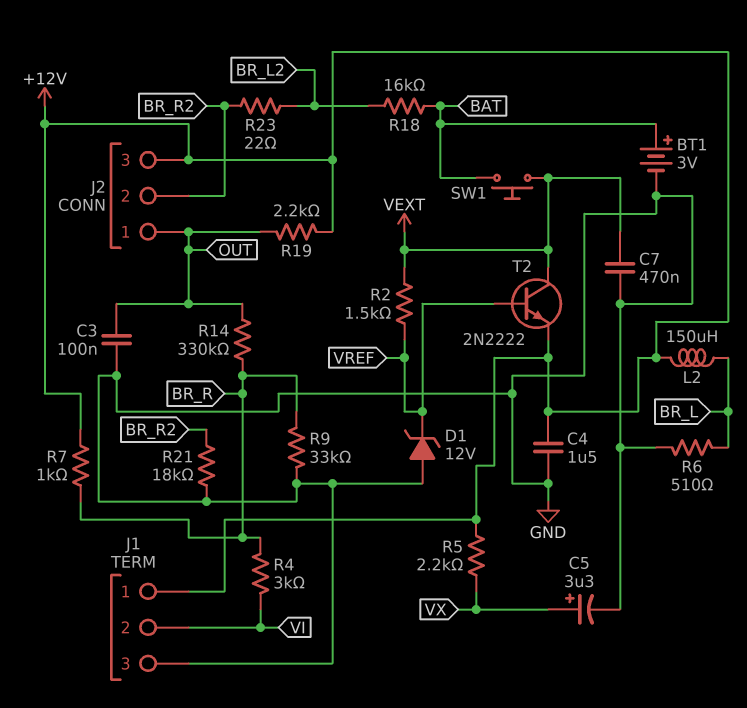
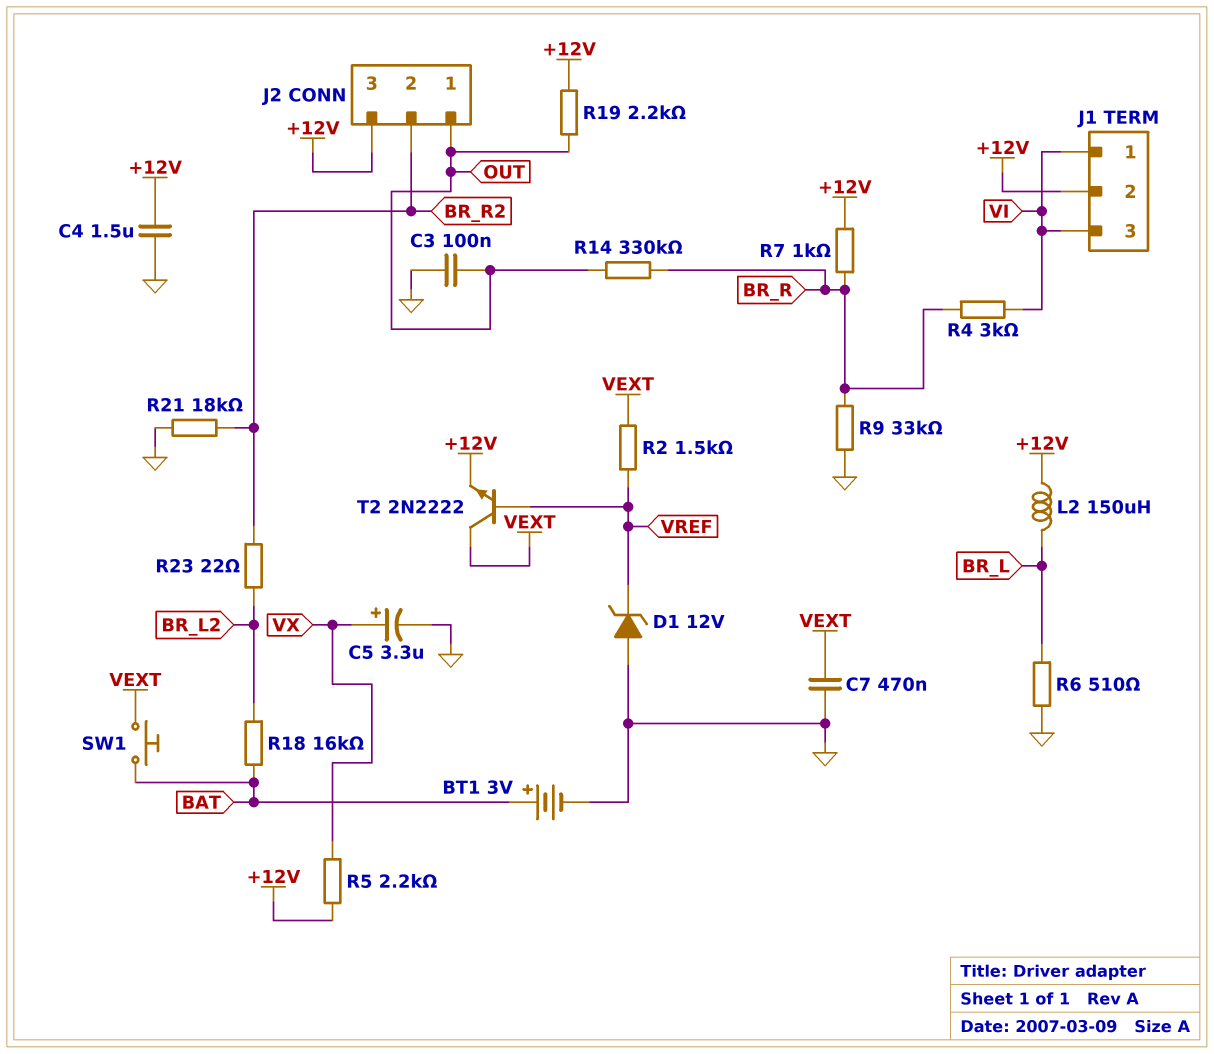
J1 pin 1: +12V -> VI
J1 pin 2: VI -> +12V
J1 pin 3: GND -> VI

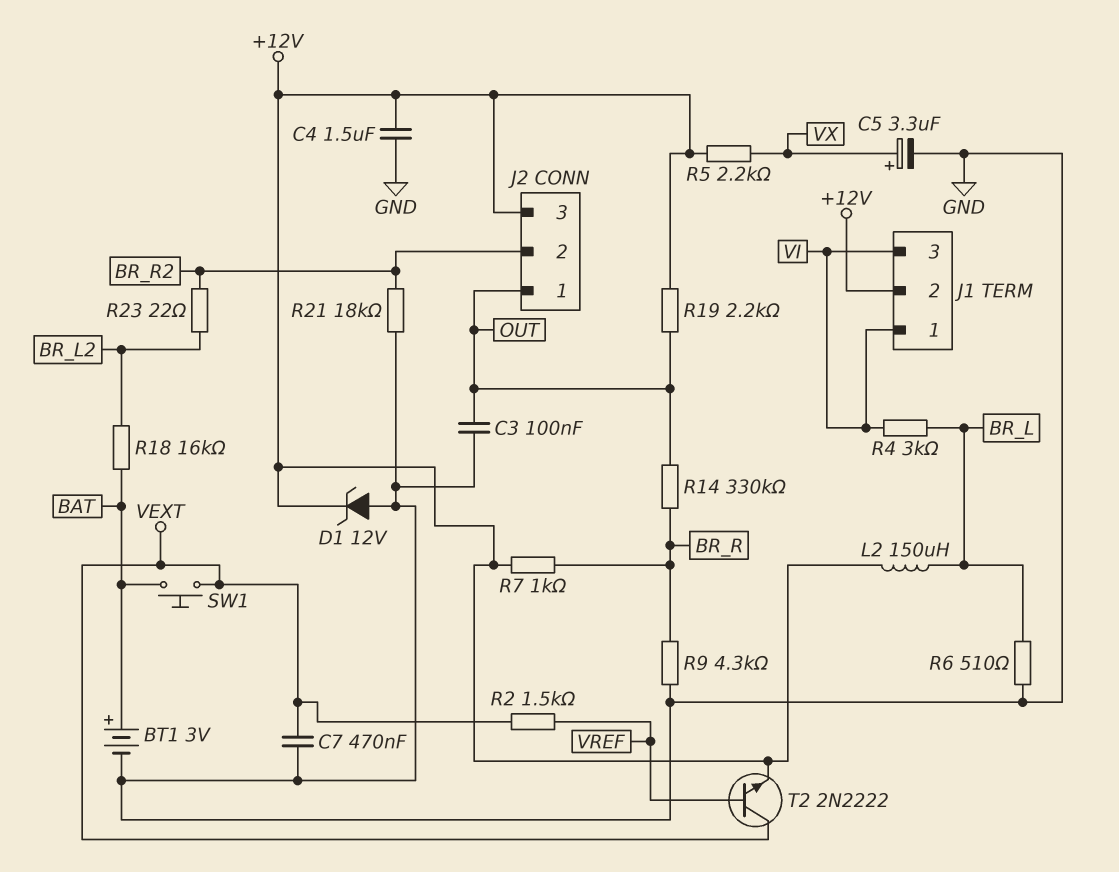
D1: zener 12V (A GND, K VREF) -> zener 12V (A GND, K +12V)
R4: 3k (BR_R, VI) -> 3k (BR_L, VI)
R9: 33k (BR_R, GND) -> 4.3k (BR_R, GND)

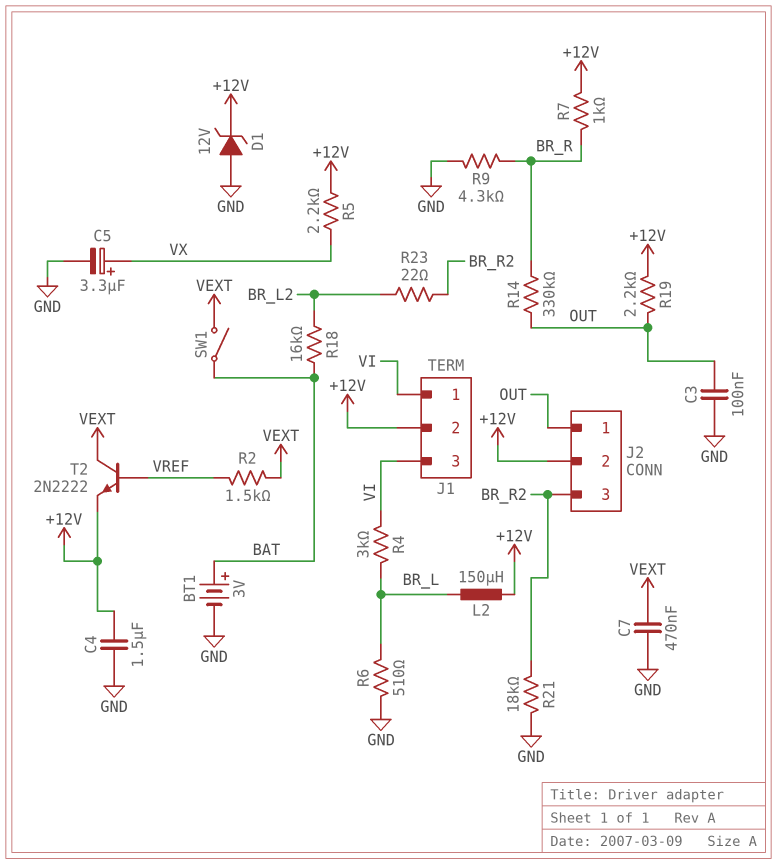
J2 pin 2: BR_R2 -> +12V
J2 pin 3: +12V -> BR_R2
SW1: button (BAT, VEXT) -> switch (BAT, VEXT)

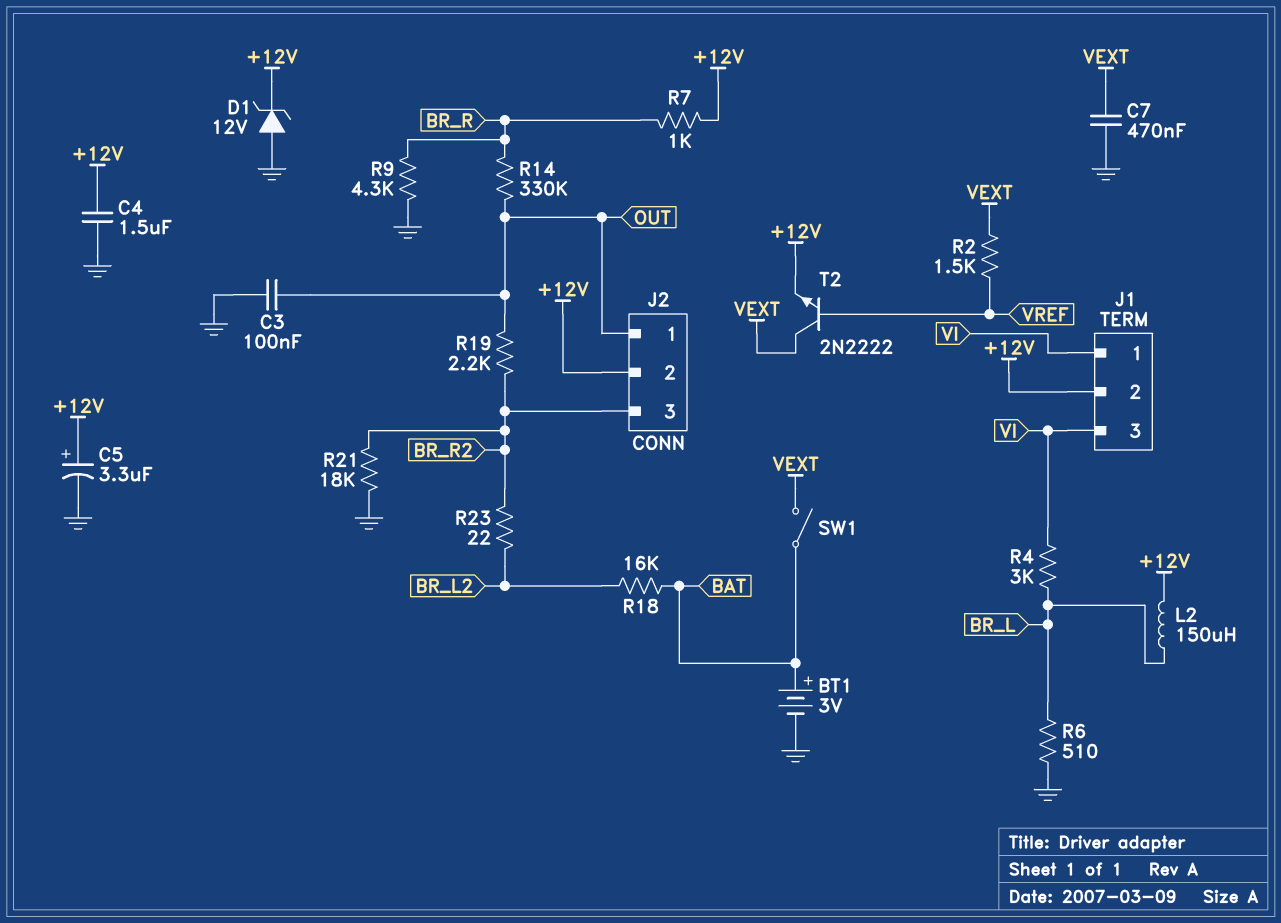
C5: 3.3uF (plus VX, minus GND) -> 3.3uF (plus +12V, minus GND)
R5: 2.2k (+12V, VX) -> none
R19: 2.2k (+12V, OUT) -> 2.2k (BR_R2, OUT)

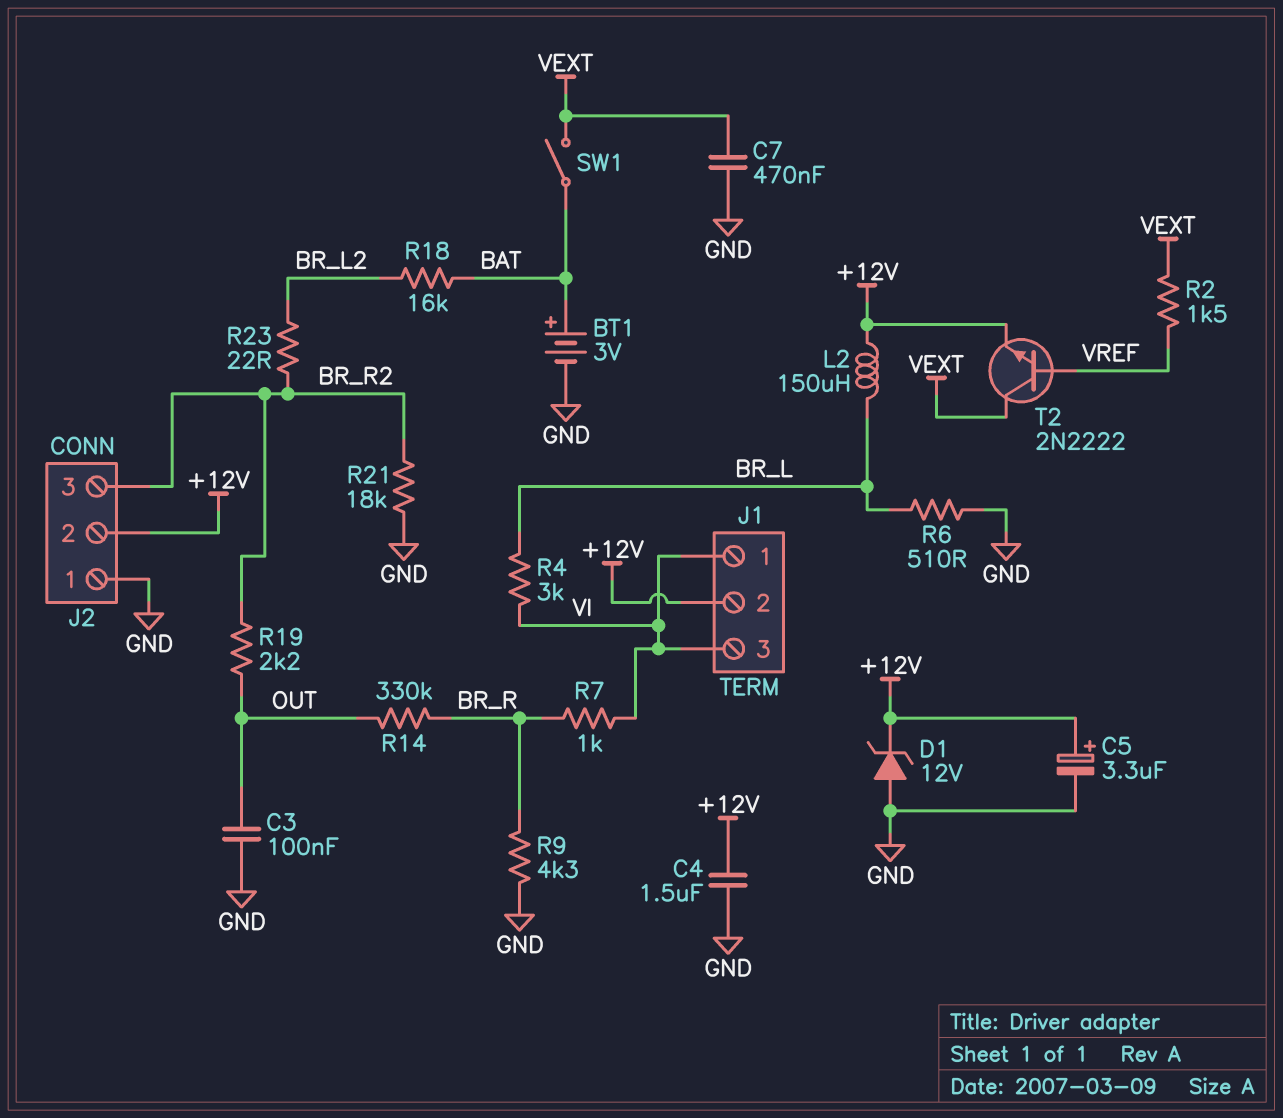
J2 pin 1: OUT -> GND
R7: 1k (+12V, BR_R) -> 1k (BR_R, VI)

